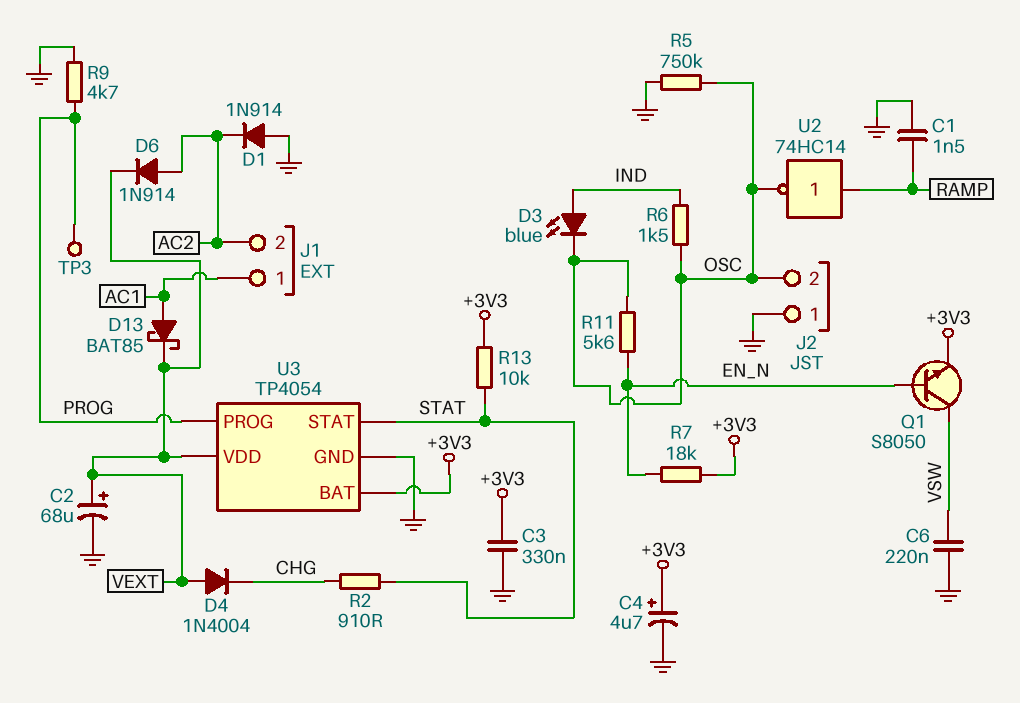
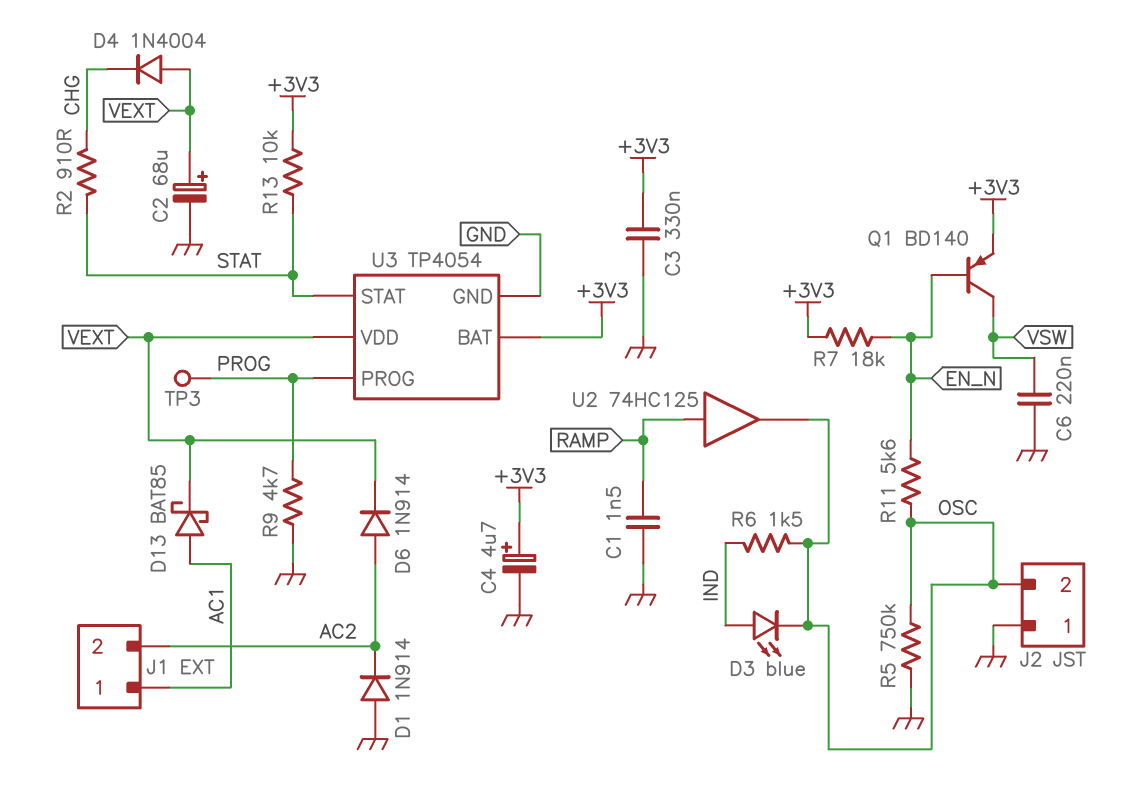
Q1: NPN S8050 (B EN_N, C VSW, E +3V3) -> PNP BD140 (B EN_N, C VSW, E +3V3)
U2: NOT 74HC14 (in RAMP, out OSC) -> buffer 74HC125 (in RAMP, out OSC)

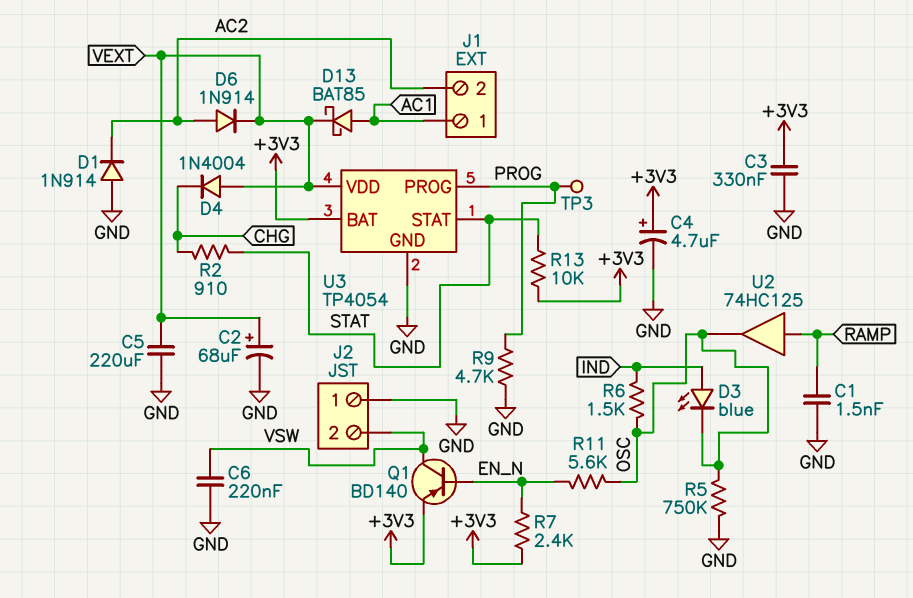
C5: none -> 220uF (GND, VEXT)
J2 pin 2: OSC -> VSW
R7: 18k (+3V3, EN_N) -> 2.4k (+3V3, EN_N)

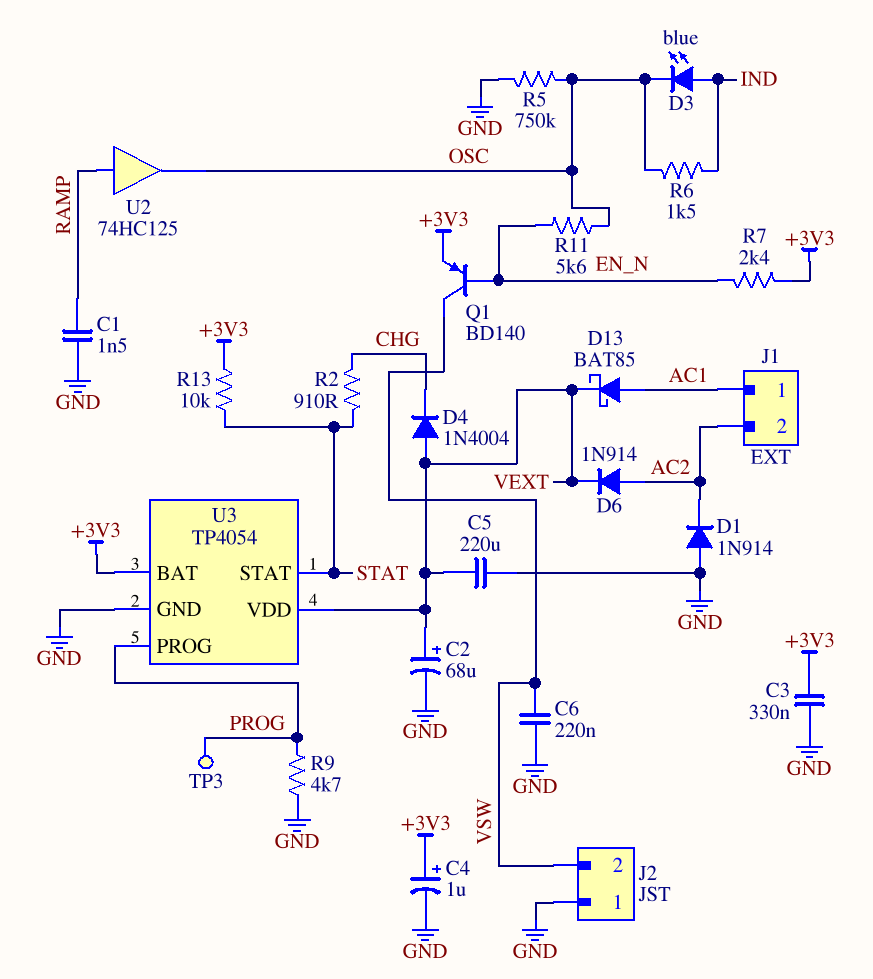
C4: 4.7uF (plus +3V3, minus GND) -> 1uF (plus +3V3, minus GND)

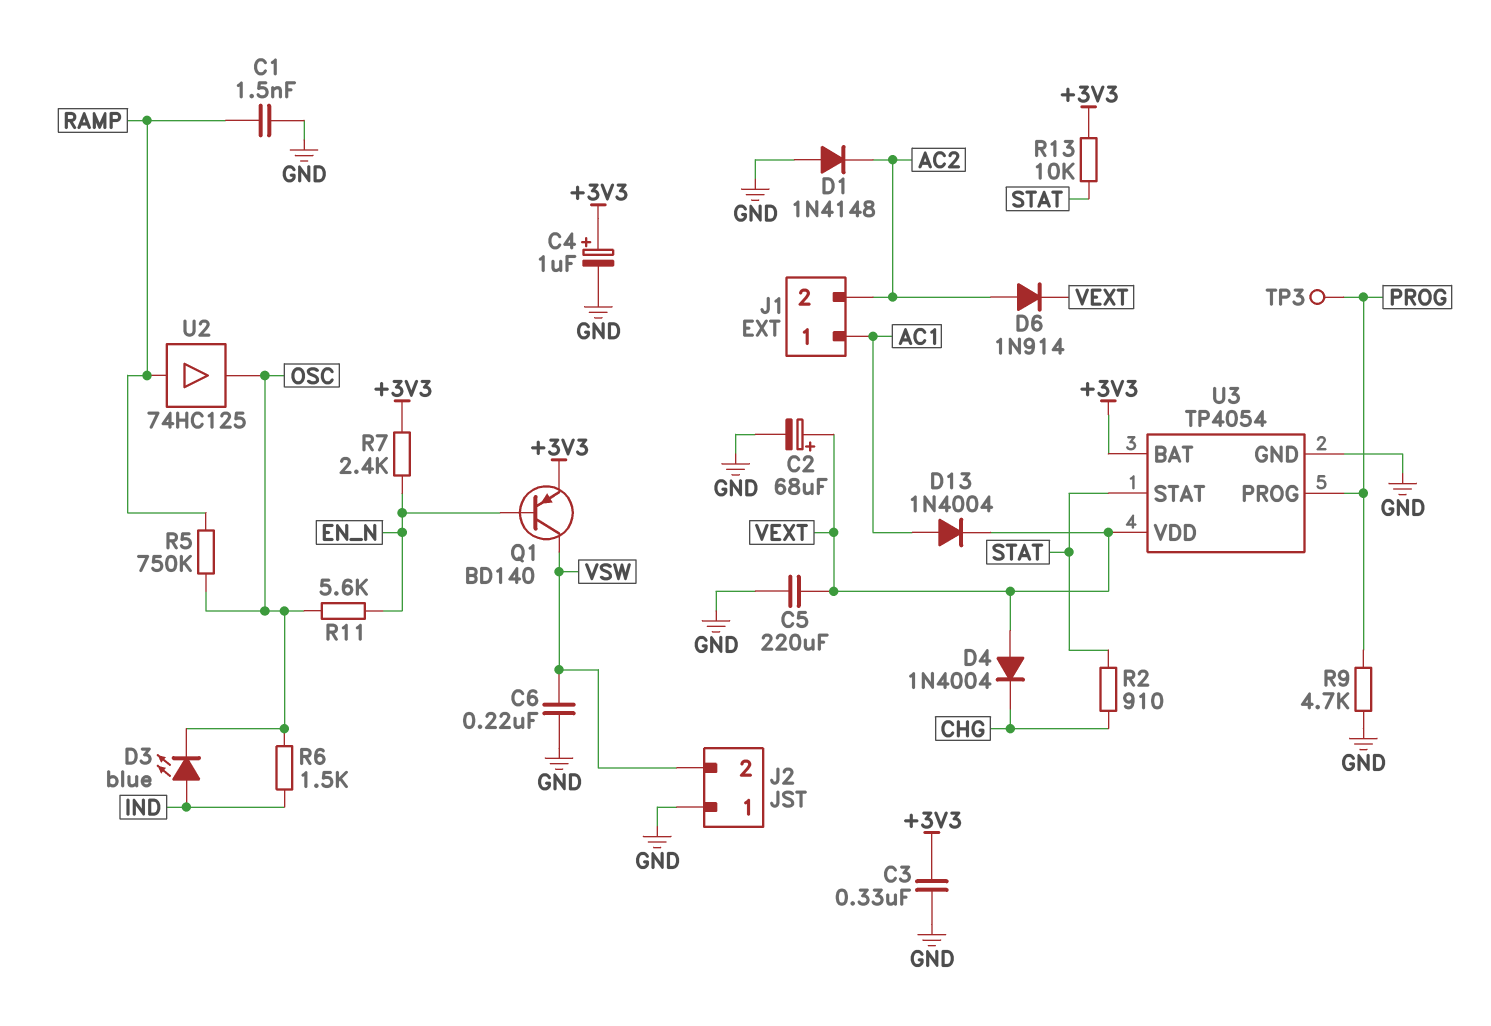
D1: diode 1N914 (A GND, K AC2) -> diode 1N4148 (A GND, K AC2)
D13: schottky BAT85 (A AC1, K VEXT) -> diode 1N4004 (A AC1, K VEXT)
R5: 750k (GND, OSC) -> 750k (OSC, RAMP)

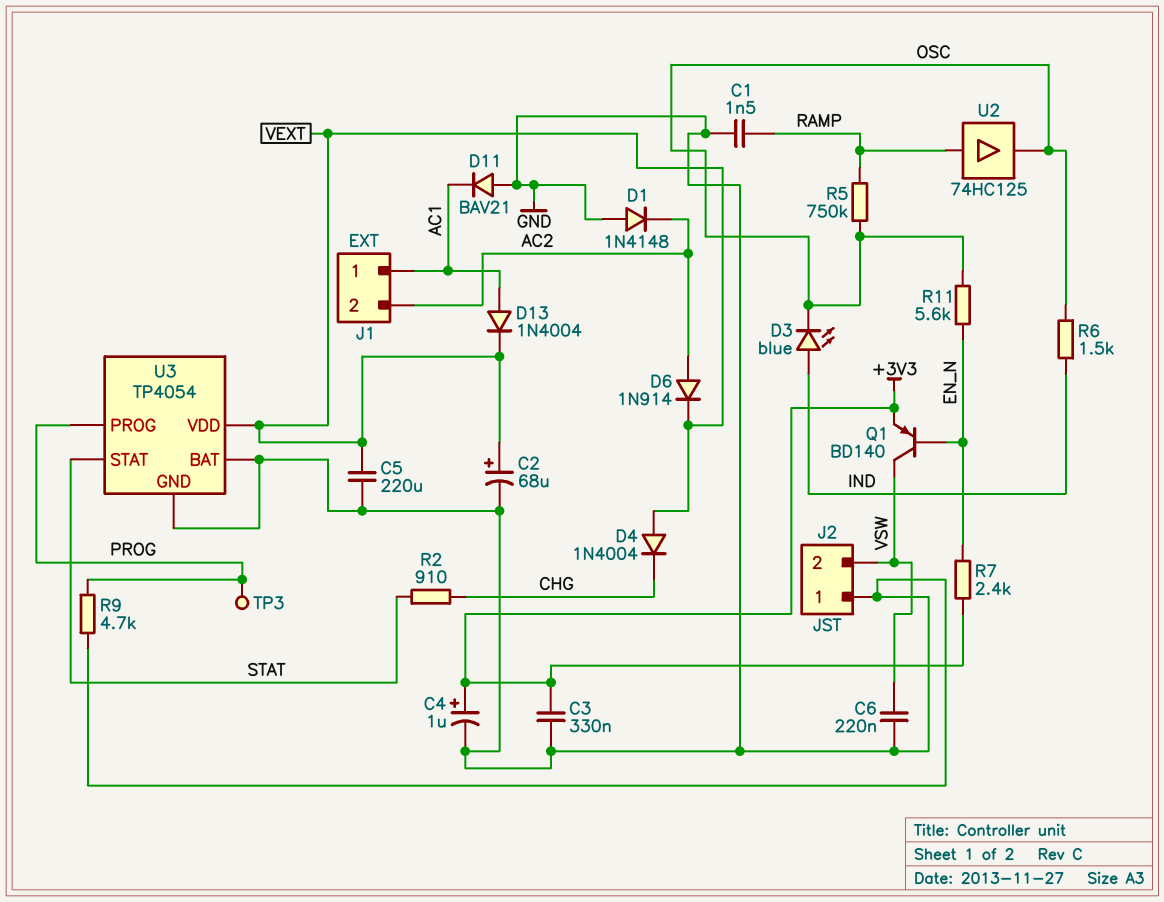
D11: none -> diode BAV21 (A GND, K AC1)
R13: 10k (+3V3, STAT) -> none
U3 pin BAT: +3V3 -> GND

